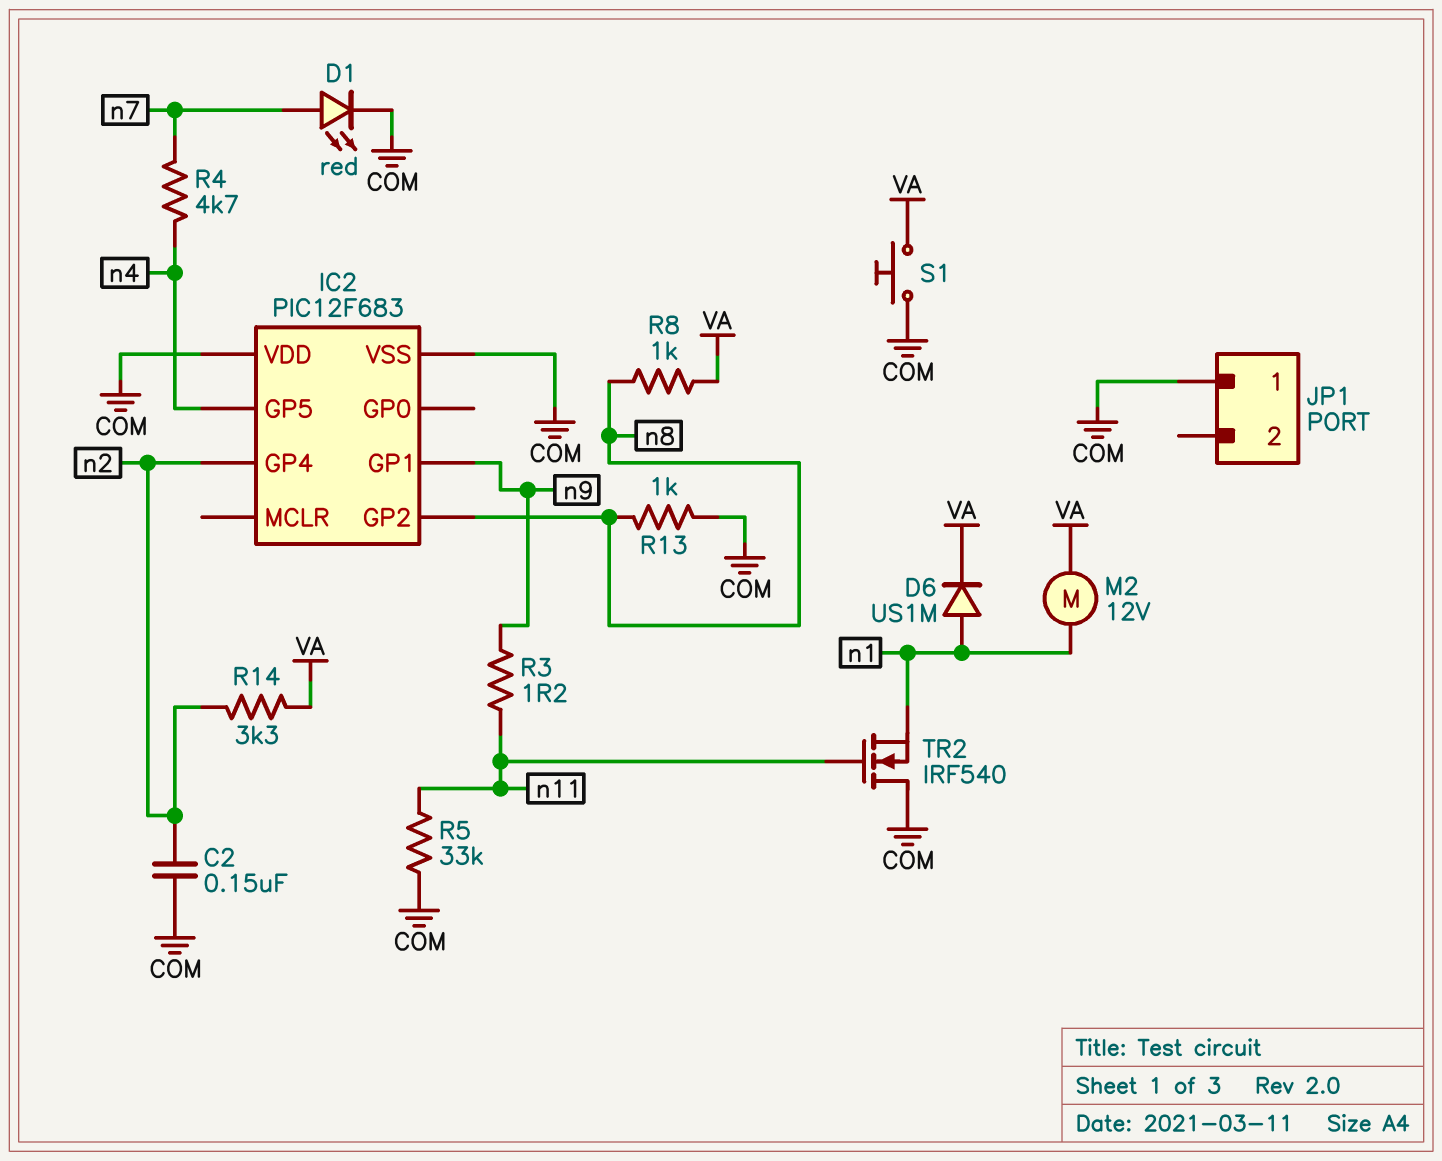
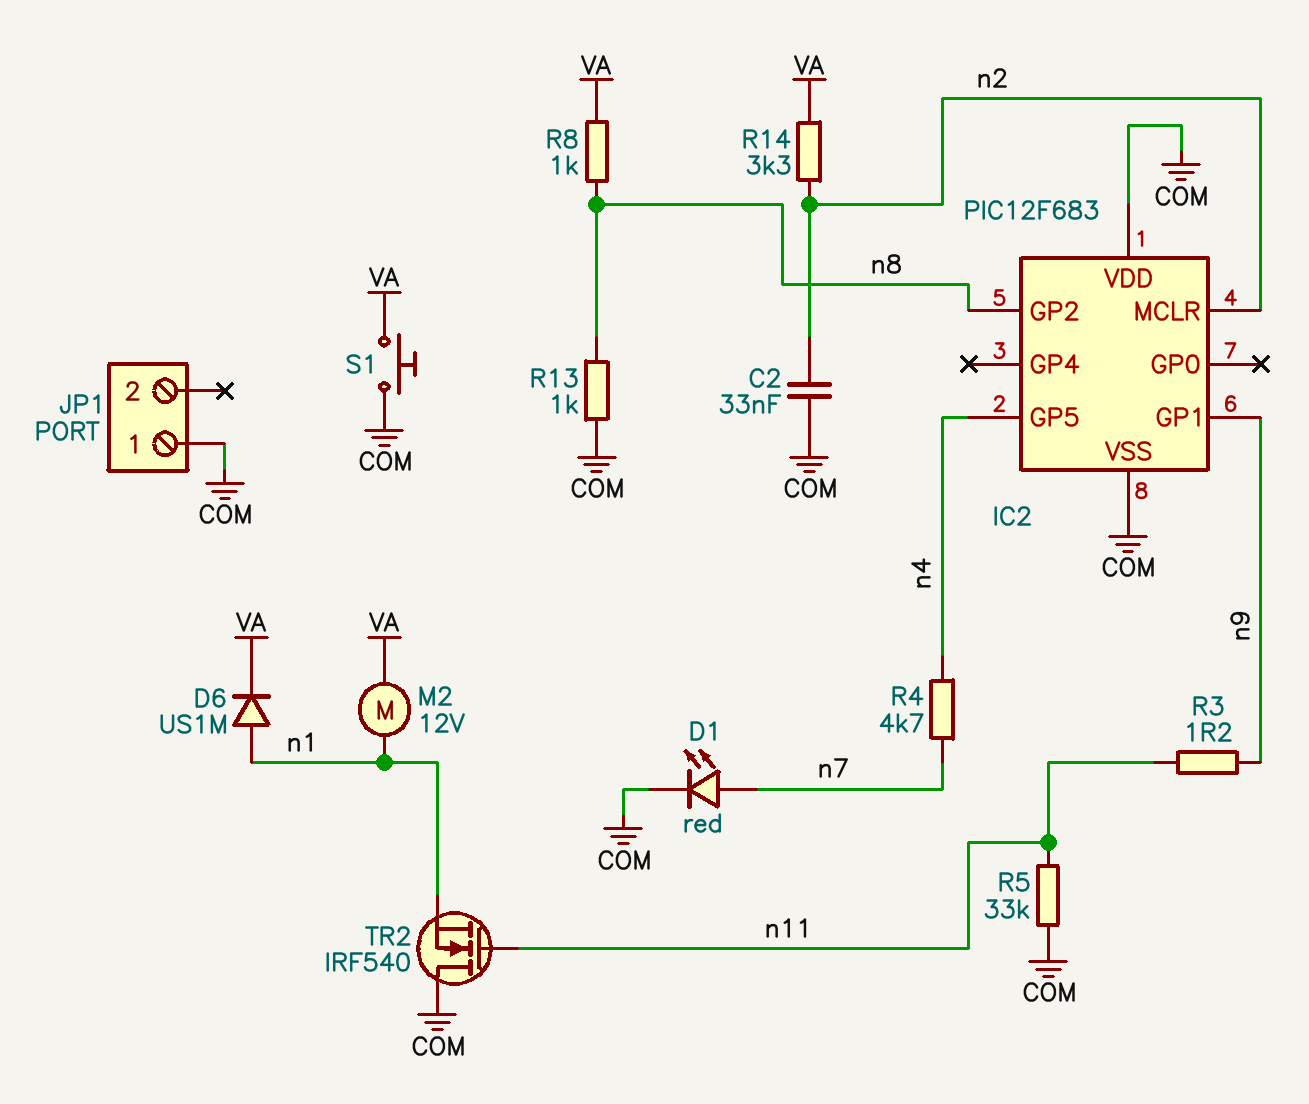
C2: 150nF (COM, n2) -> 33nF (COM, n2)
IC2 pin GP4: n2 -> none
IC2 pin MCLR: none -> n2

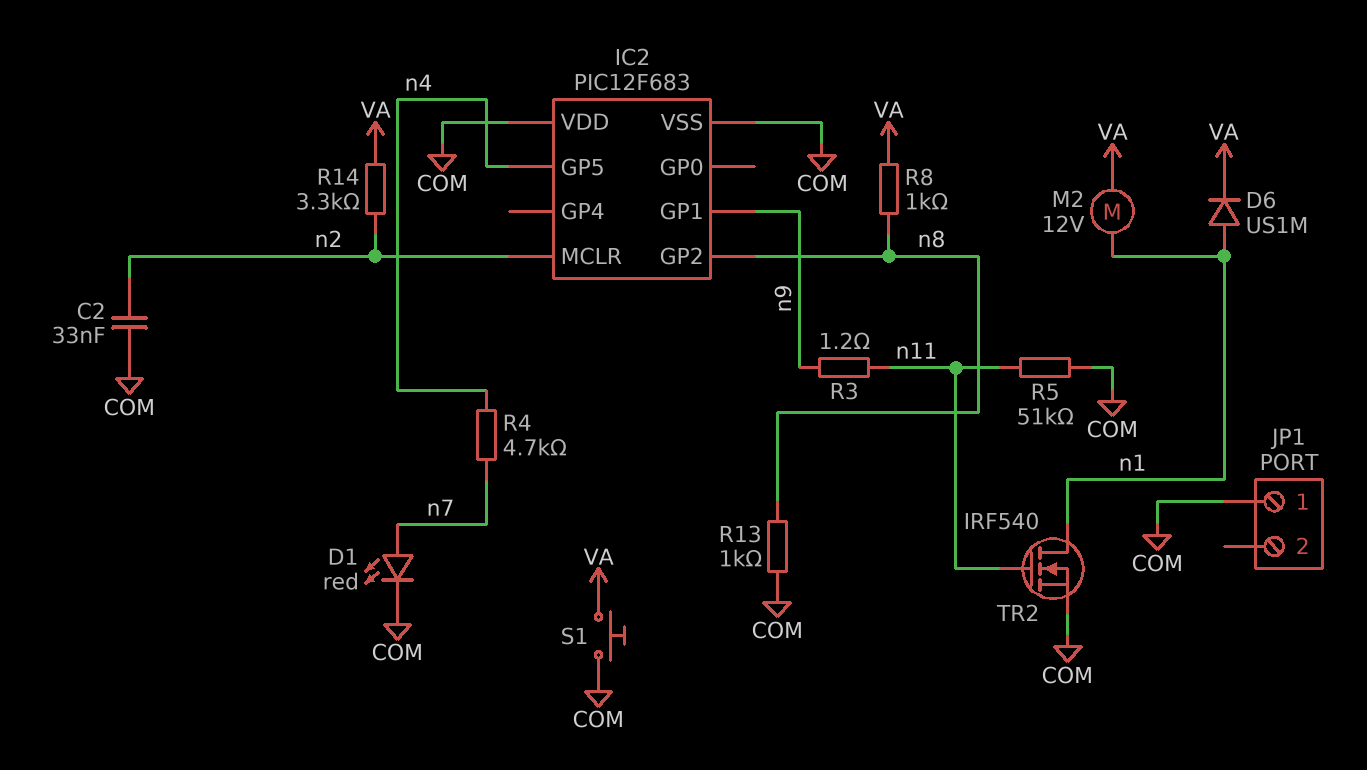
R5: 33k (COM, n11) -> 51k (COM, n11)
TR2: NMOS IRF540 (G n11, D COM, S n1) -> NMOS IRF540 (G n11, D n1, S COM)

